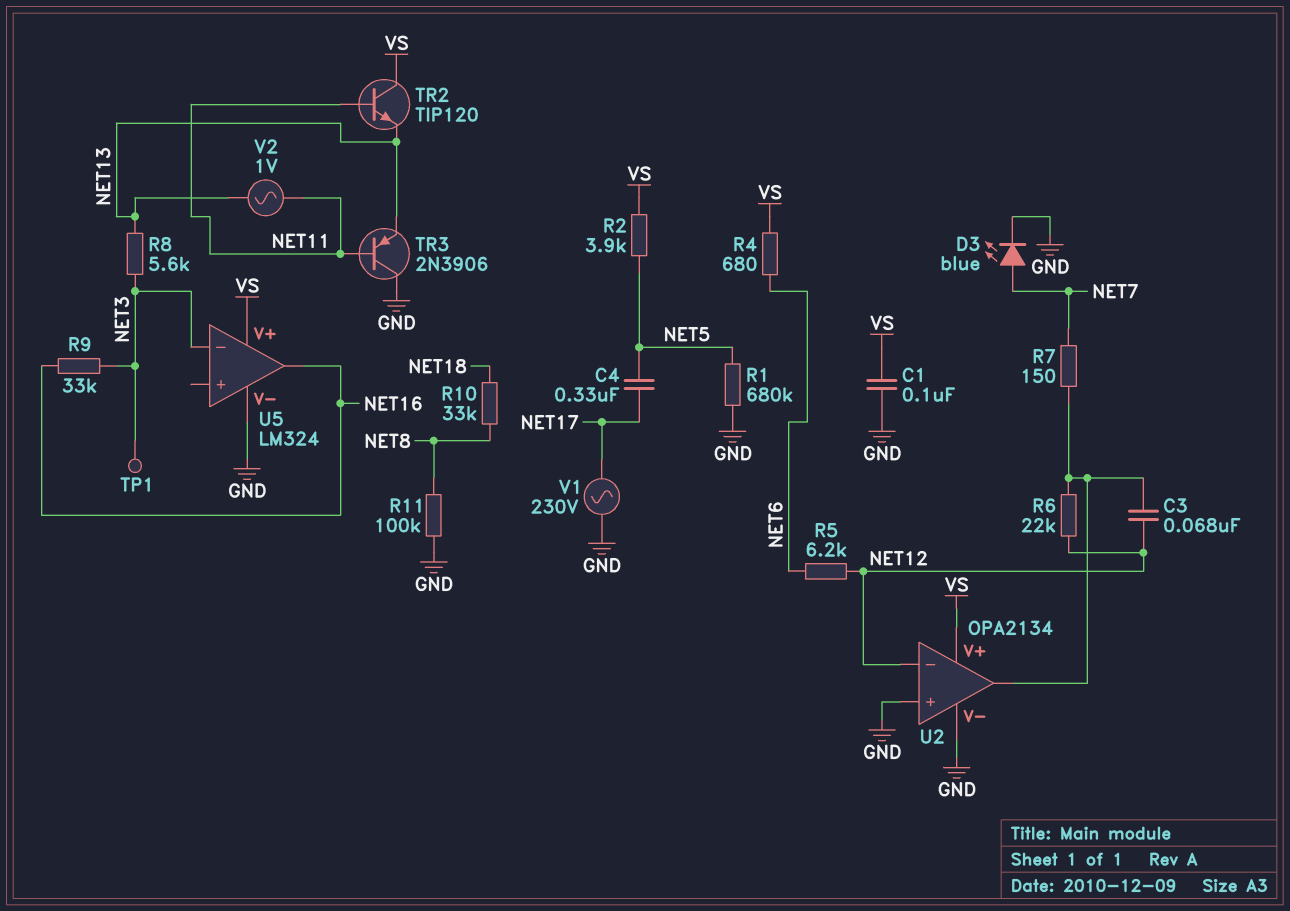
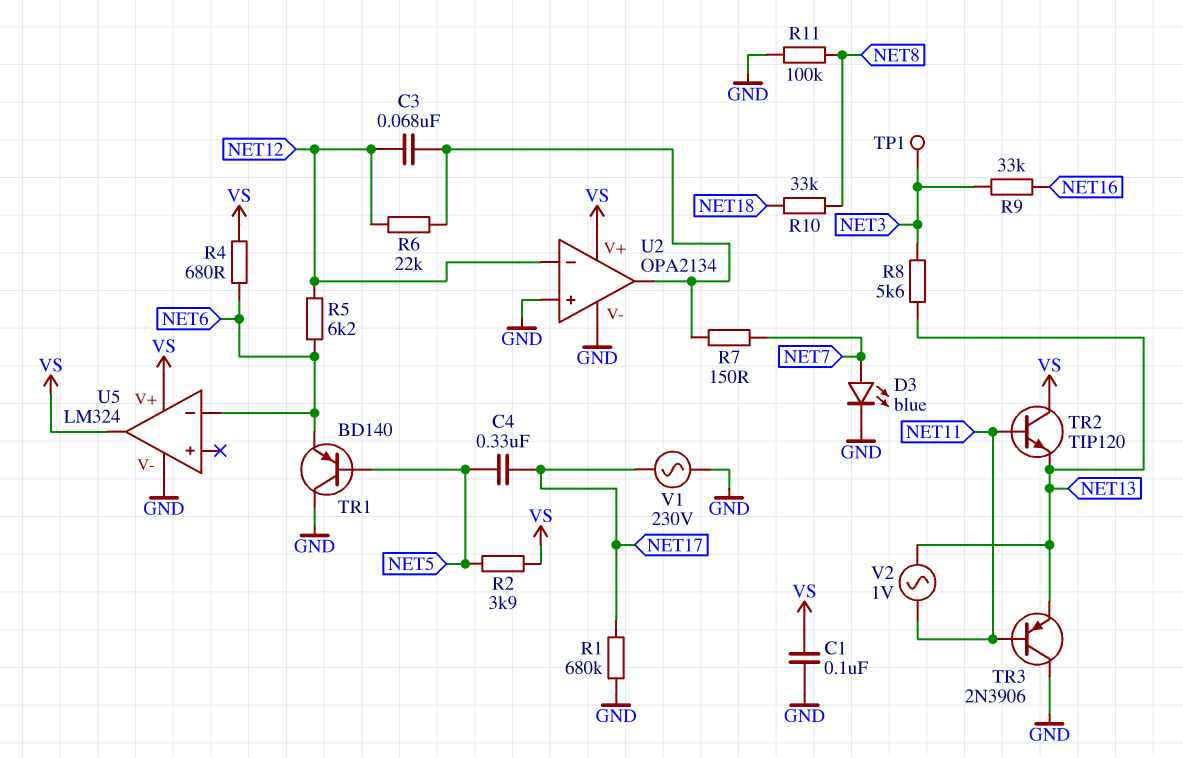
R1: 680k (GND, NET5) -> 680k (GND, NET17)
TR1: none -> PNP BD140 (B NET5, C GND, E NET6)
U5 pin in-: NET3 -> NET6
U5 pin out: NET16 -> VS

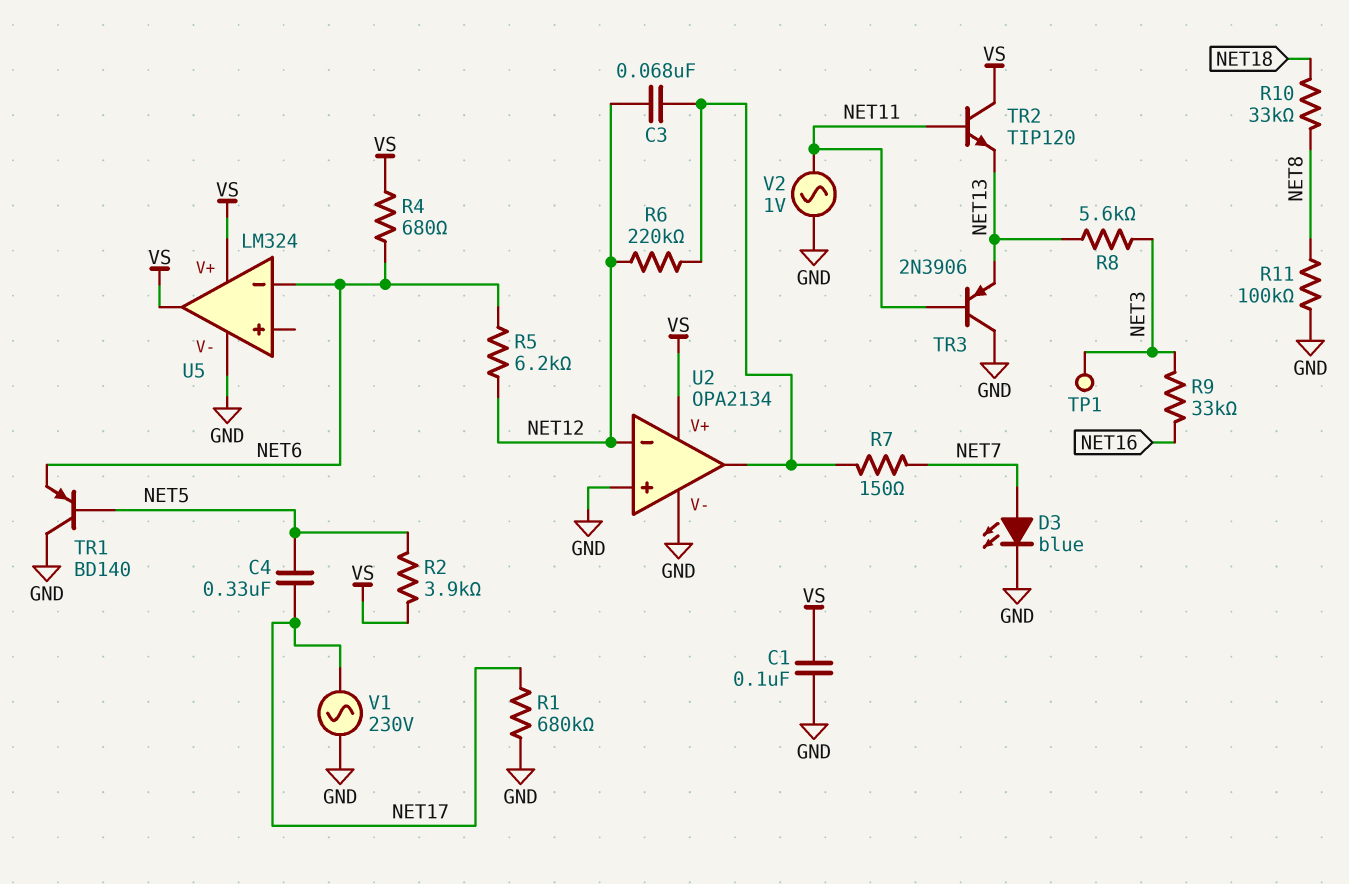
R6: 22k (NET12, U2/out) -> 220k (NET12, U2/out)
V2: AC 1V (NET11, NET13) -> AC 1V (GND, NET11)

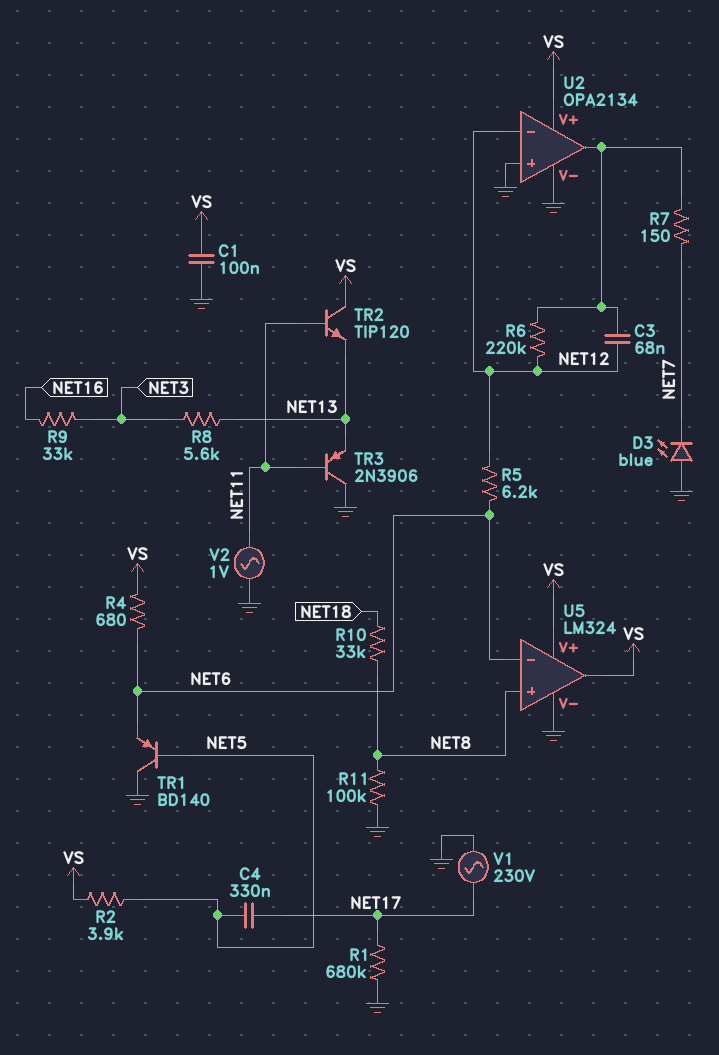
D3: LED blue (A NET7, K GND) -> LED blue (A GND, K NET7)
TP1: test point (NET3) -> none
U5 pin in+: none -> NET8

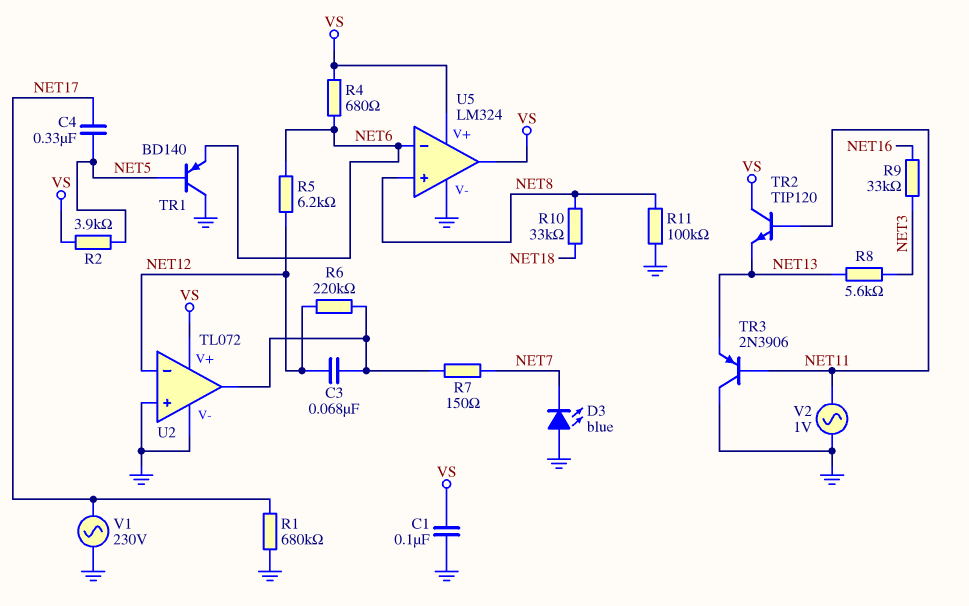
U2: OPA2134 -> TL072

